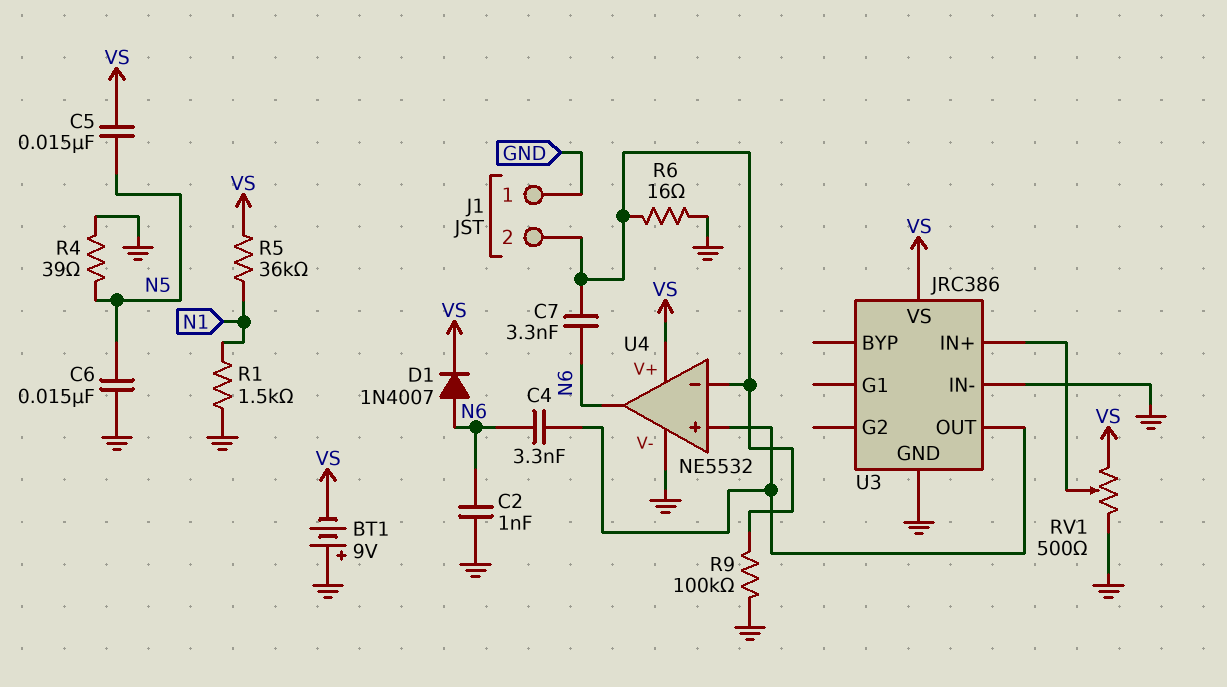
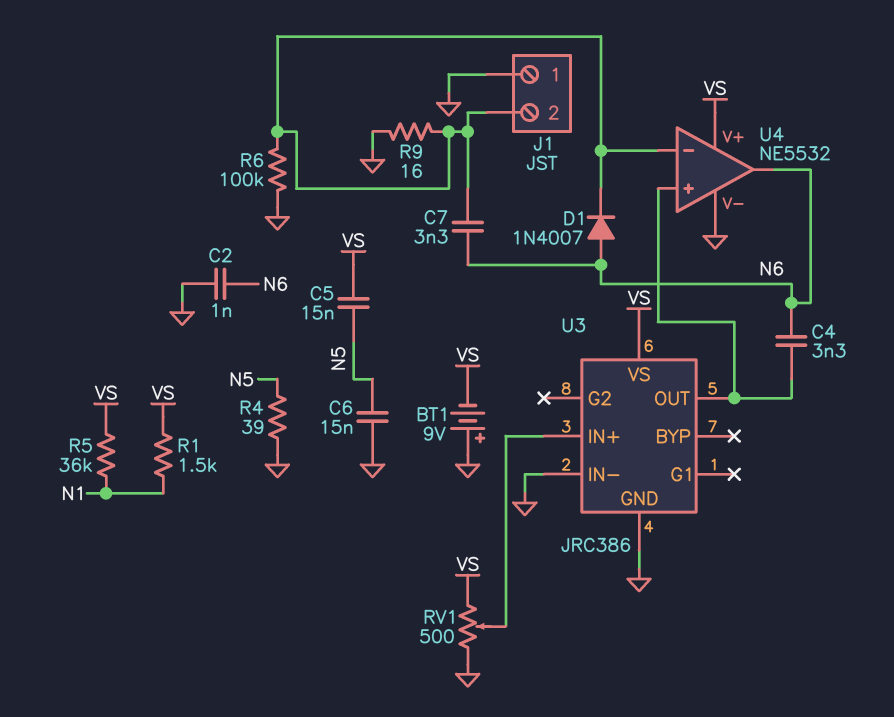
D1: diode 1N4007 (A N6, K VS) -> diode 1N4007 (A N6, K J1/2)
R1: 1.5k (GND, N1) -> 1.5k (N1, VS)
R6: 16 (GND, J1/2) -> 100k (GND, J1/2)
R9: 100k (GND, J1/2) -> 16 (GND, J1/2)

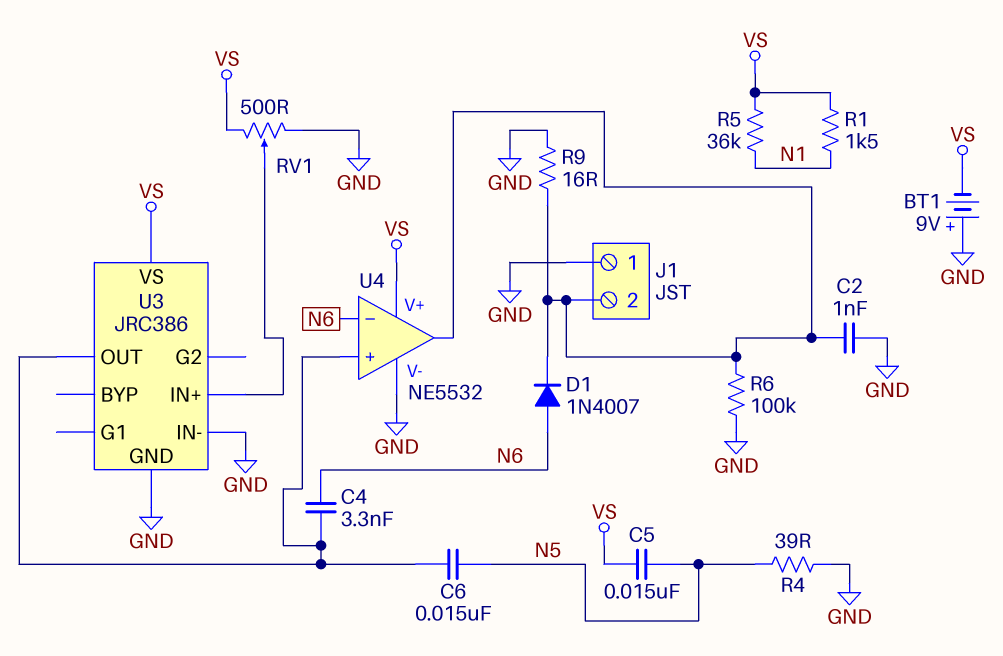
C2: 1nF (GND, N6) -> 1nF (GND, J1/2)
C6: 15nF (GND, N5) -> 15nF (N5, U3/OUT)
C7: 3.3nF (J1/2, N6) -> none
U4 pin in-: J1/2 -> N6
U4 pin out: N6 -> J1/2

